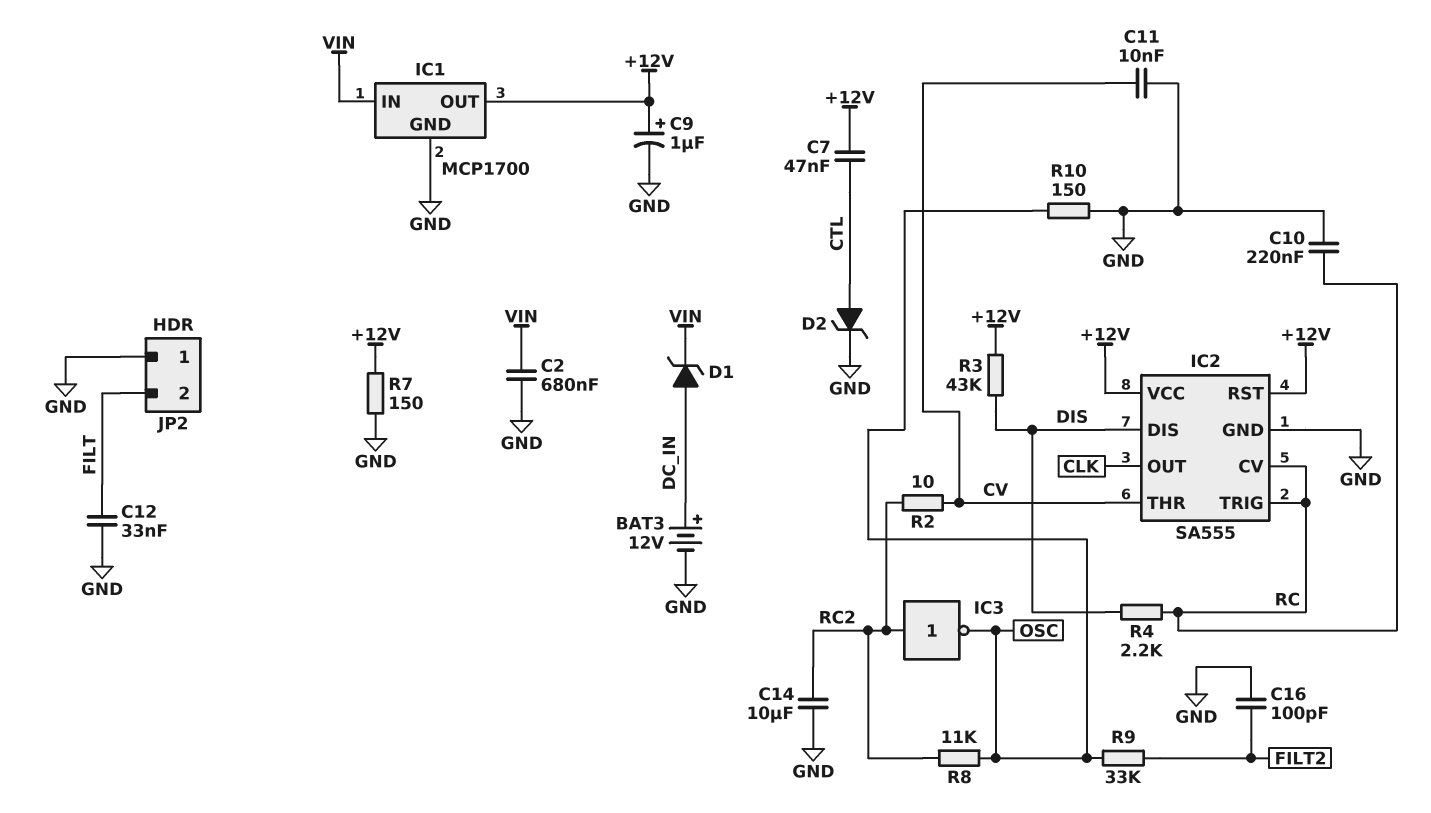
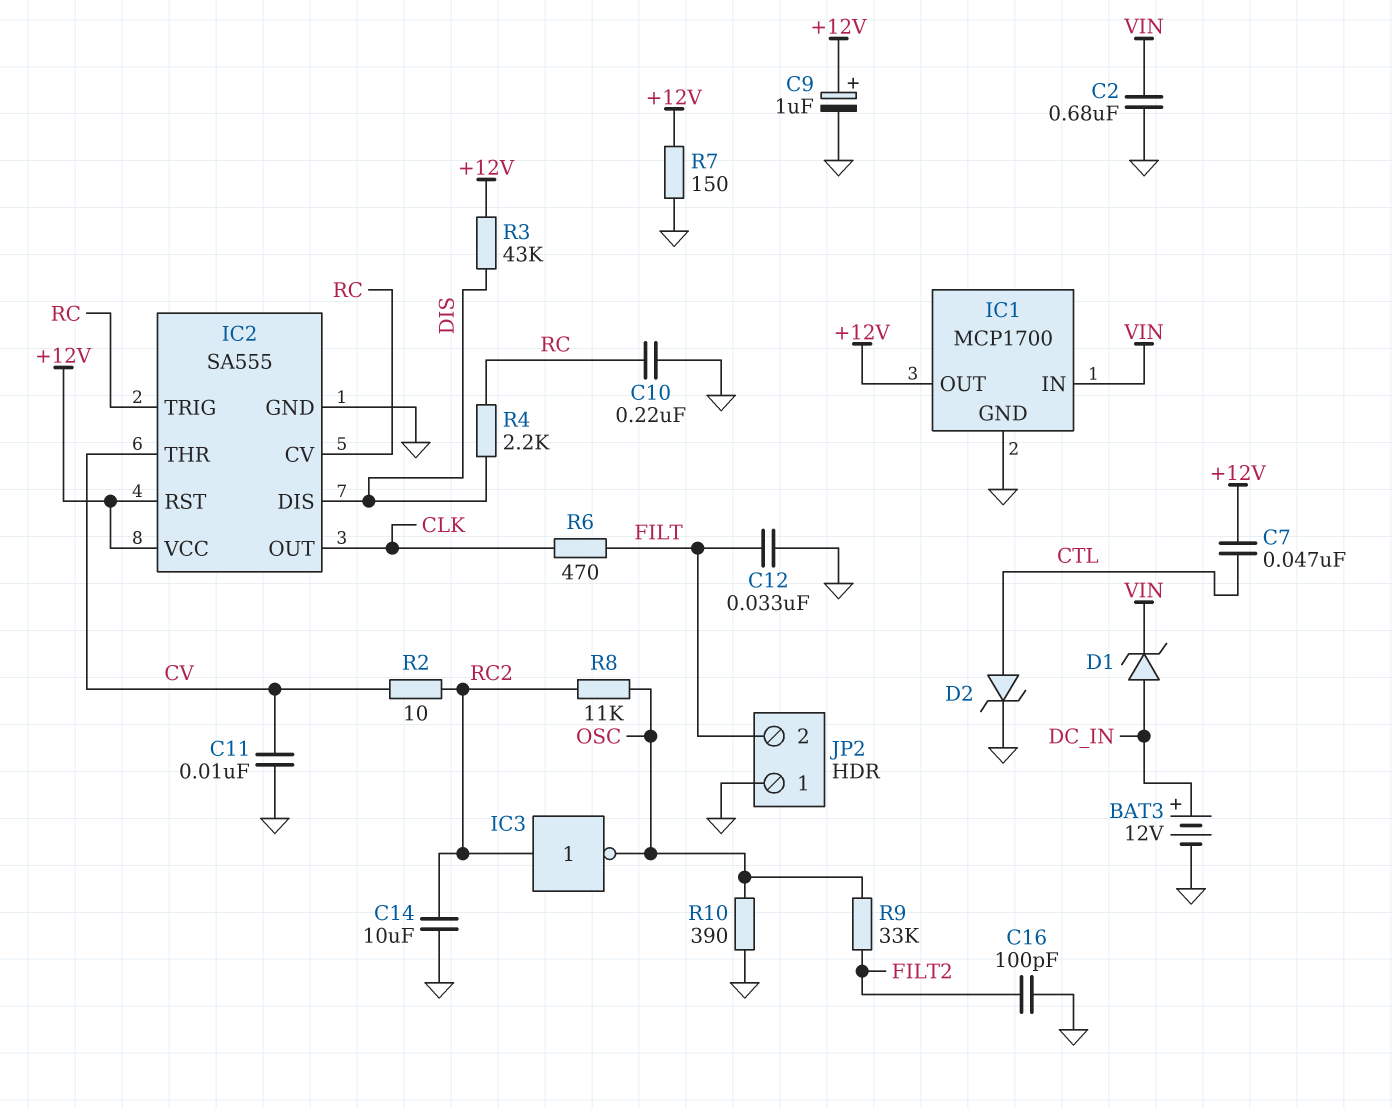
R6: none -> 470 (CLK, FILT)
R10: 150 (GND, OSC) -> 390 (GND, OSC)

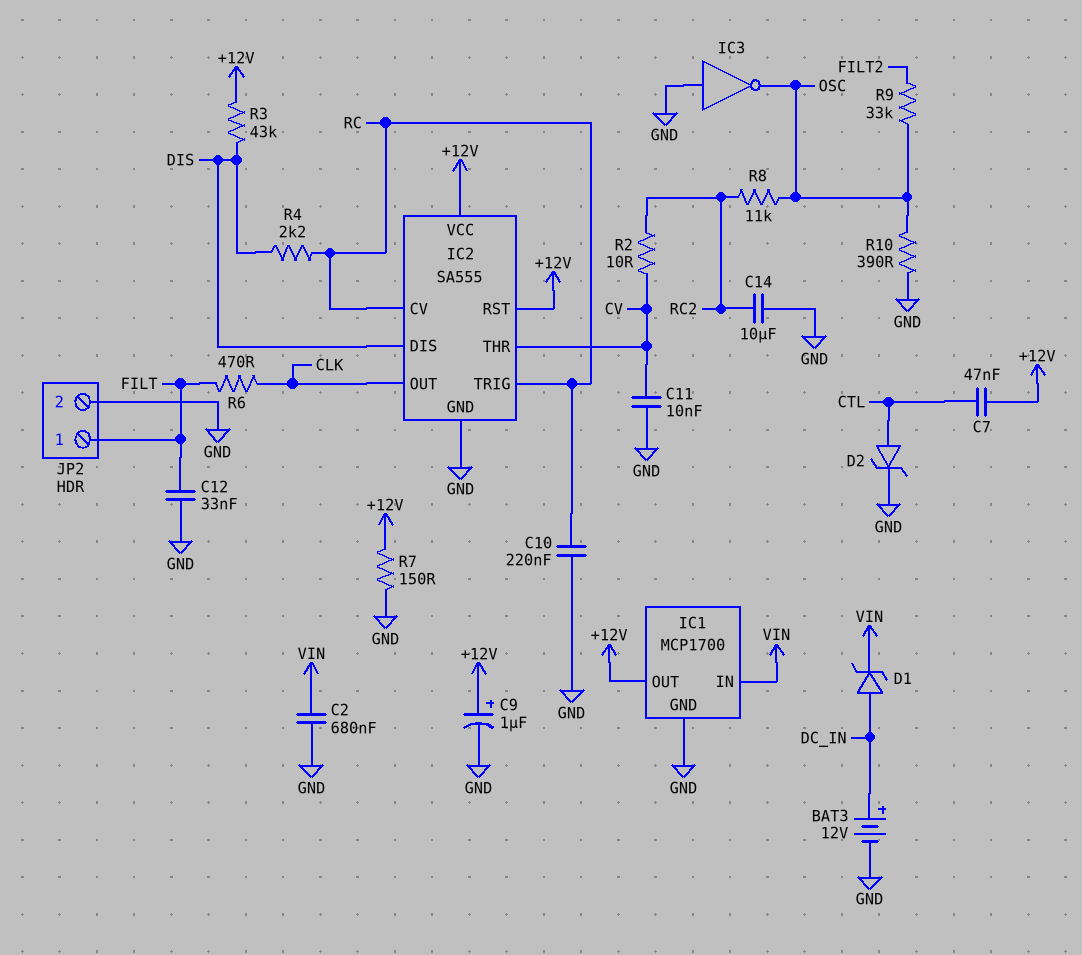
C16: 100pF (FILT2, GND) -> none
IC3: NOT (in RC2, out OSC) -> NOT (in GND, out OSC)
JP2 pin 1: GND -> FILT
JP2 pin 2: FILT -> GND

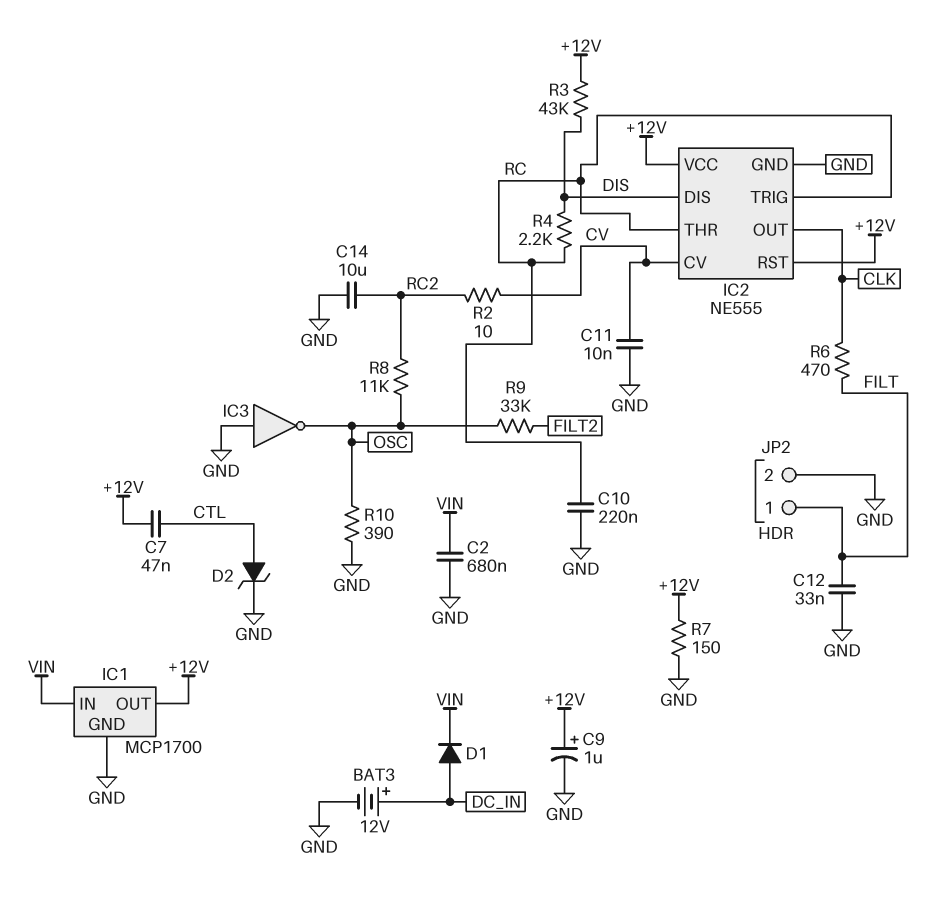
D1: zener (A DC_IN, K VIN) -> diode (A DC_IN, K VIN)
IC2: SA555 -> NE555
IC2 pin CV: RC -> CV
IC2 pin THR: CV -> RC

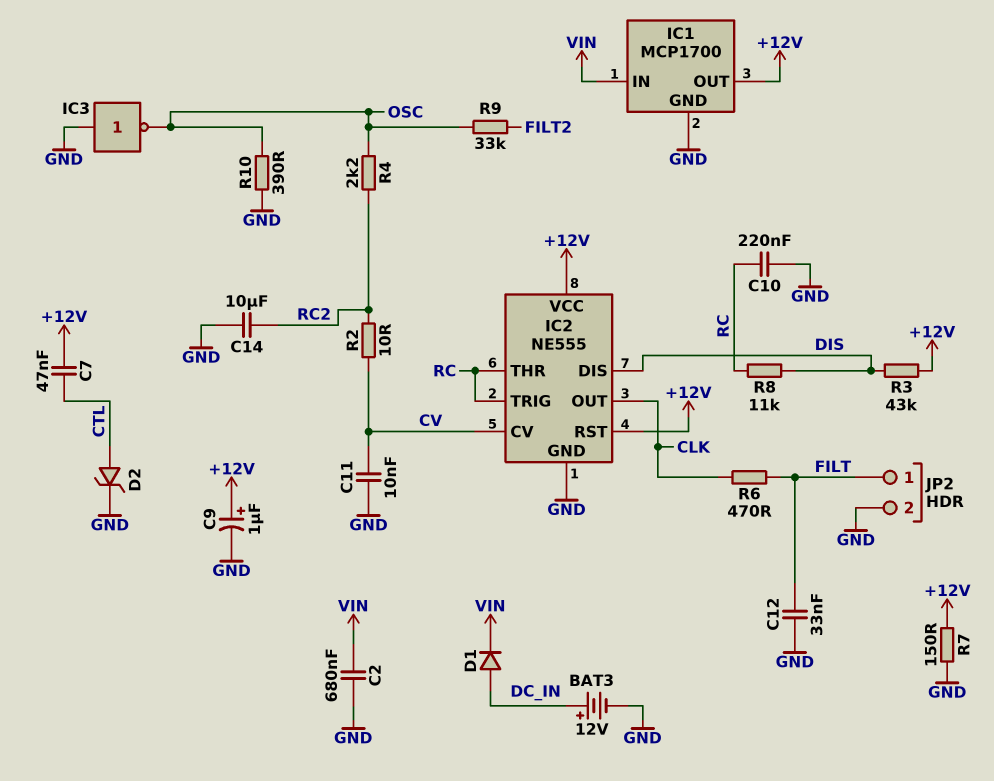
R4: 2.2k (DIS, RC) -> 2.2k (OSC, RC2)
R8: 11k (OSC, RC2) -> 11k (DIS, RC)

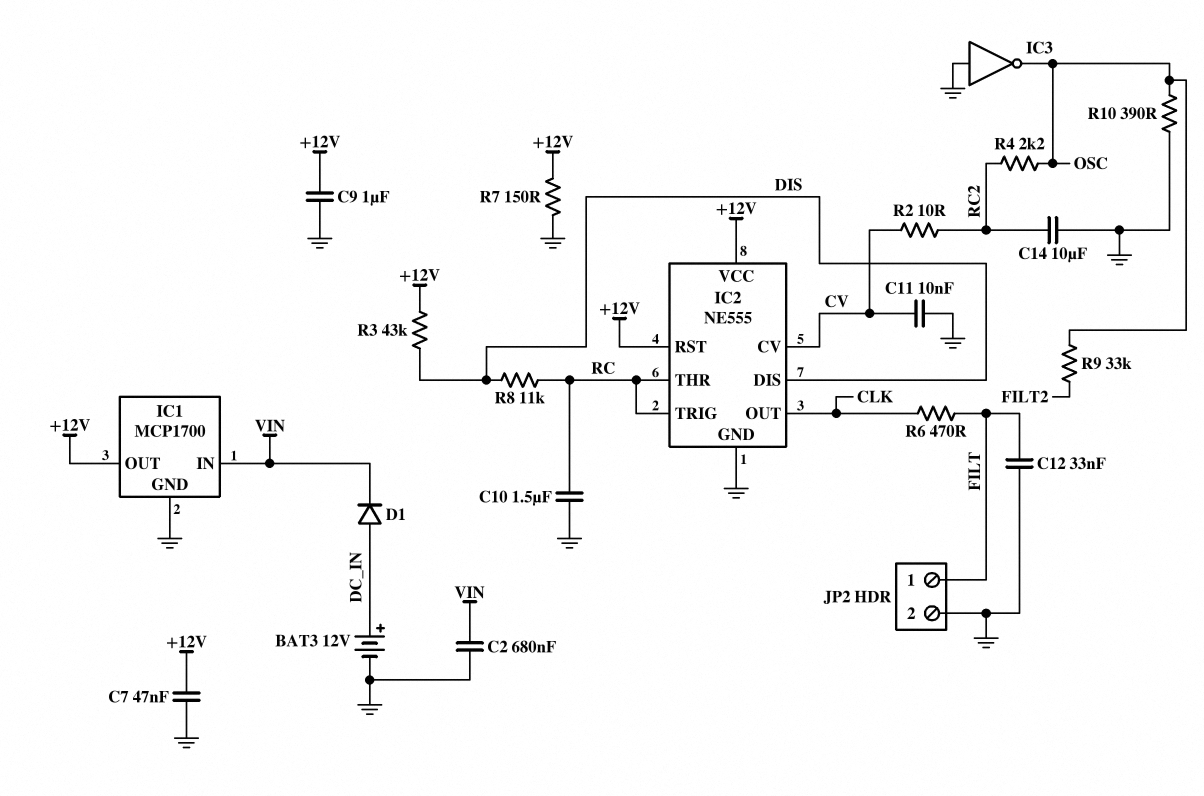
C7: 47nF (+12V, CTL) -> 47nF (+12V, GND)
C9: 1uF (plus +12V, minus GND) -> 1uF (+12V, GND)
C10: 220nF (GND, RC) -> 1.5uF (GND, RC)
D2: zener (A CTL, K GND) -> none

